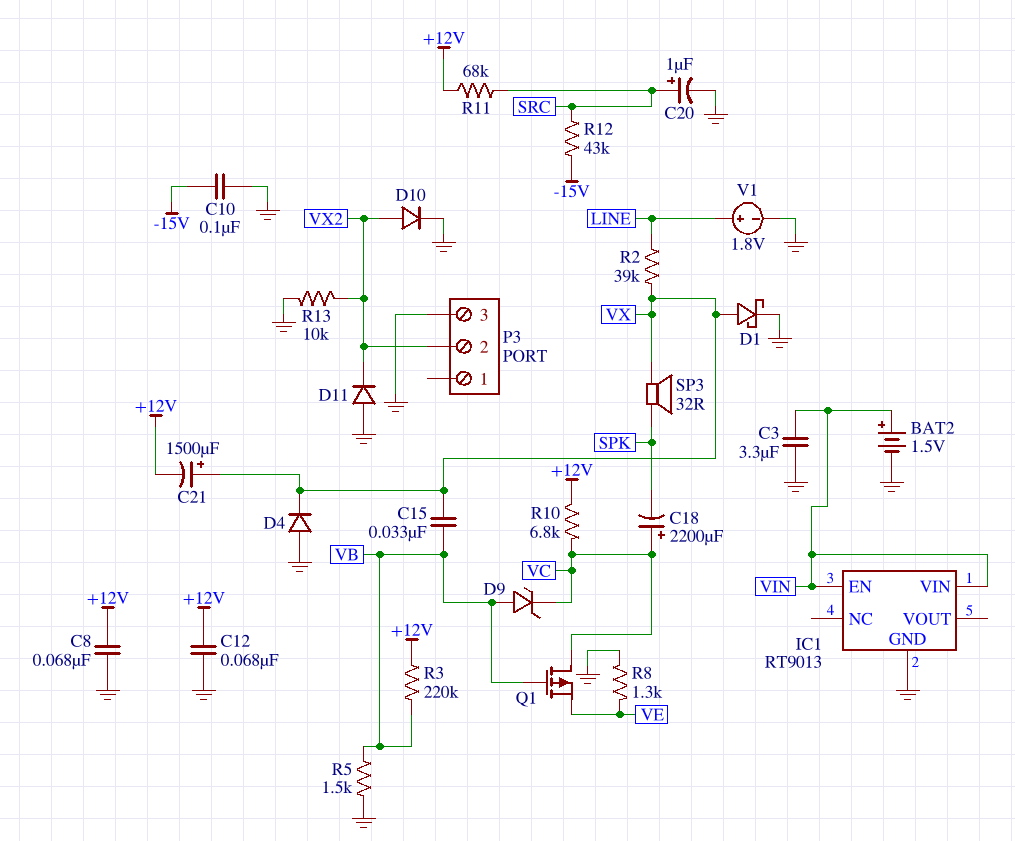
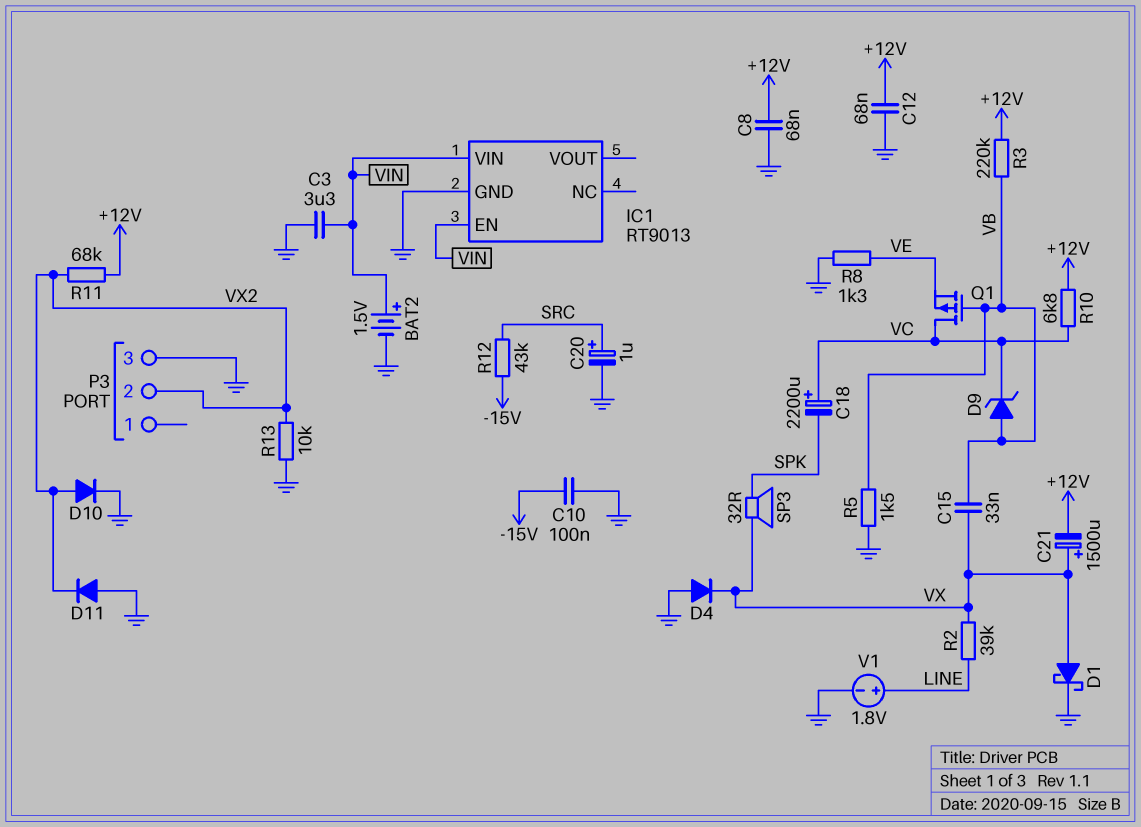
R11: 68k (+12V, SRC) -> 68k (+12V, VX2)

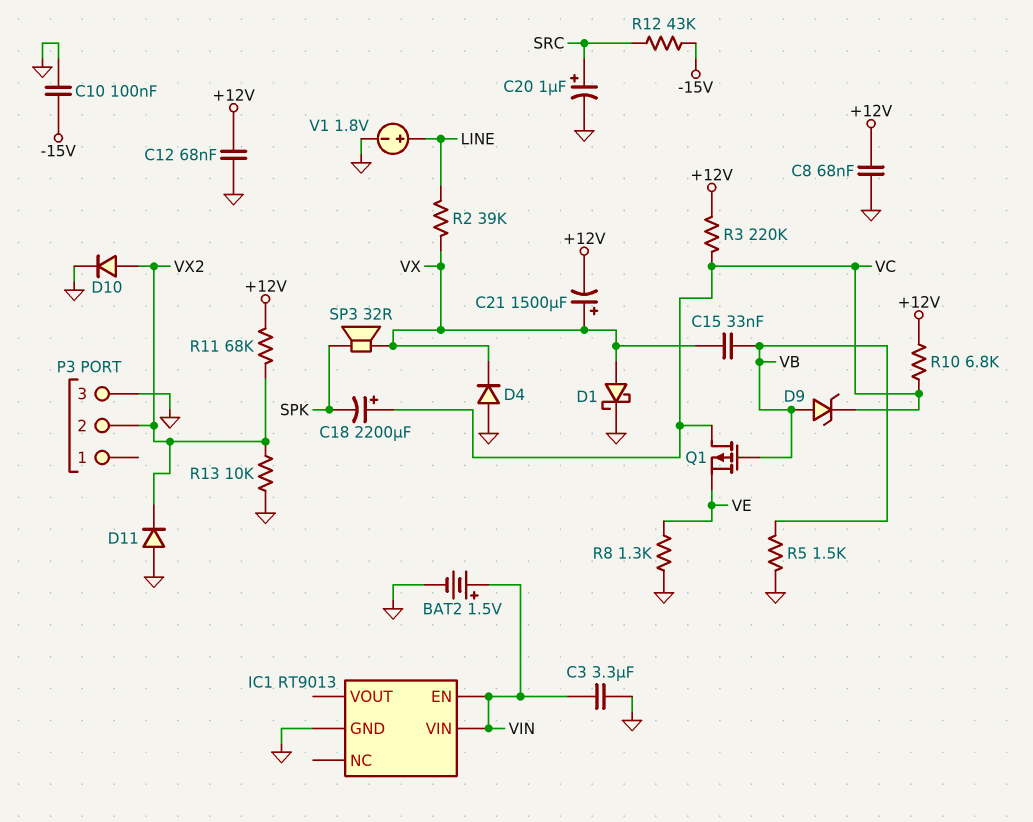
R3: 220k (+12V, VB) -> 220k (+12V, VC)

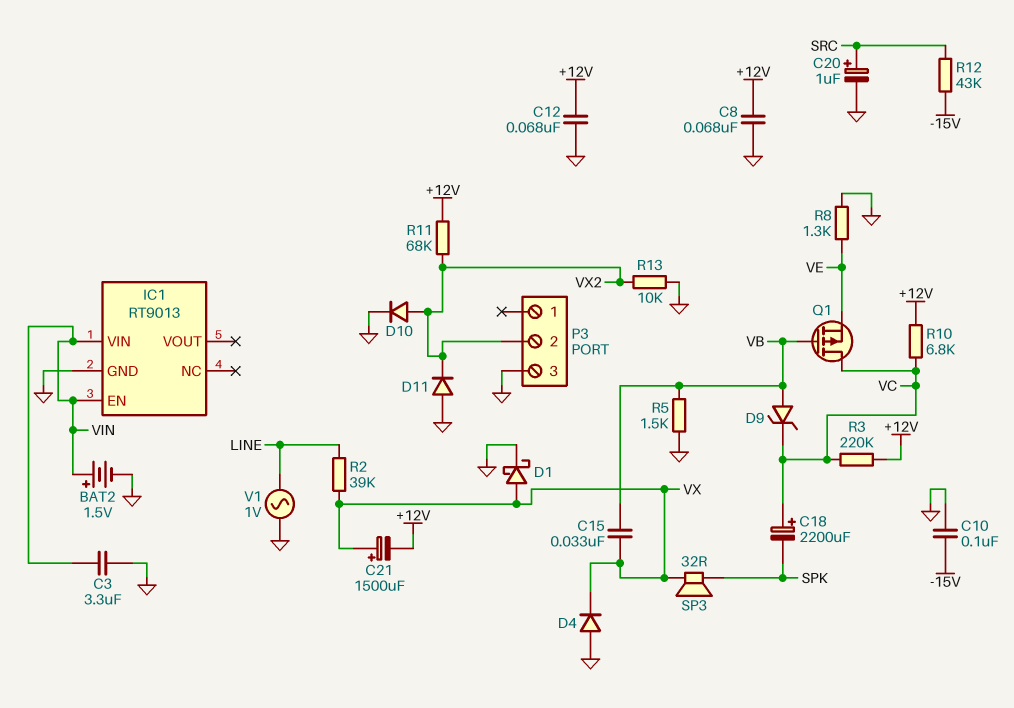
V1: 1.8V (plus LINE, minus GND) -> AC 1V (GND, LINE)

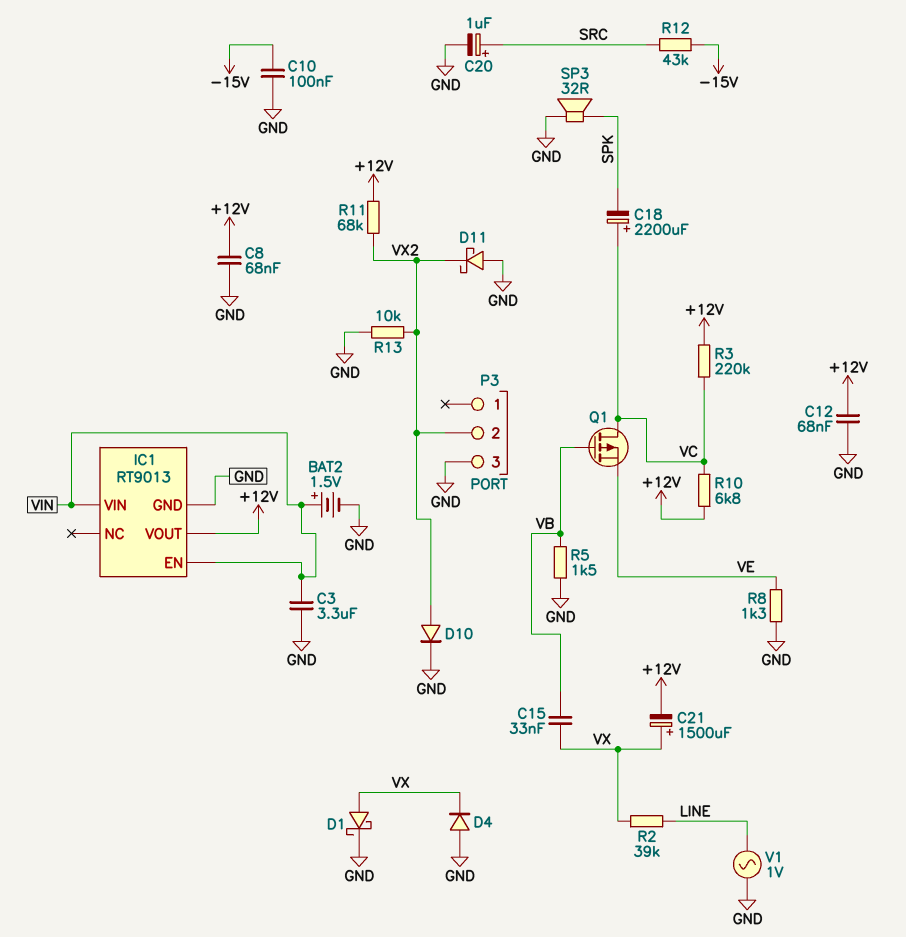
D9: zener (A VB, K VC) -> none
D11: diode (A GND, K VX2) -> schottky (A GND, K VX2)
IC1 pin VOUT: none -> +12V
SP3: speaker 32R (SPK, VX) -> speaker 32R (GND, SPK)

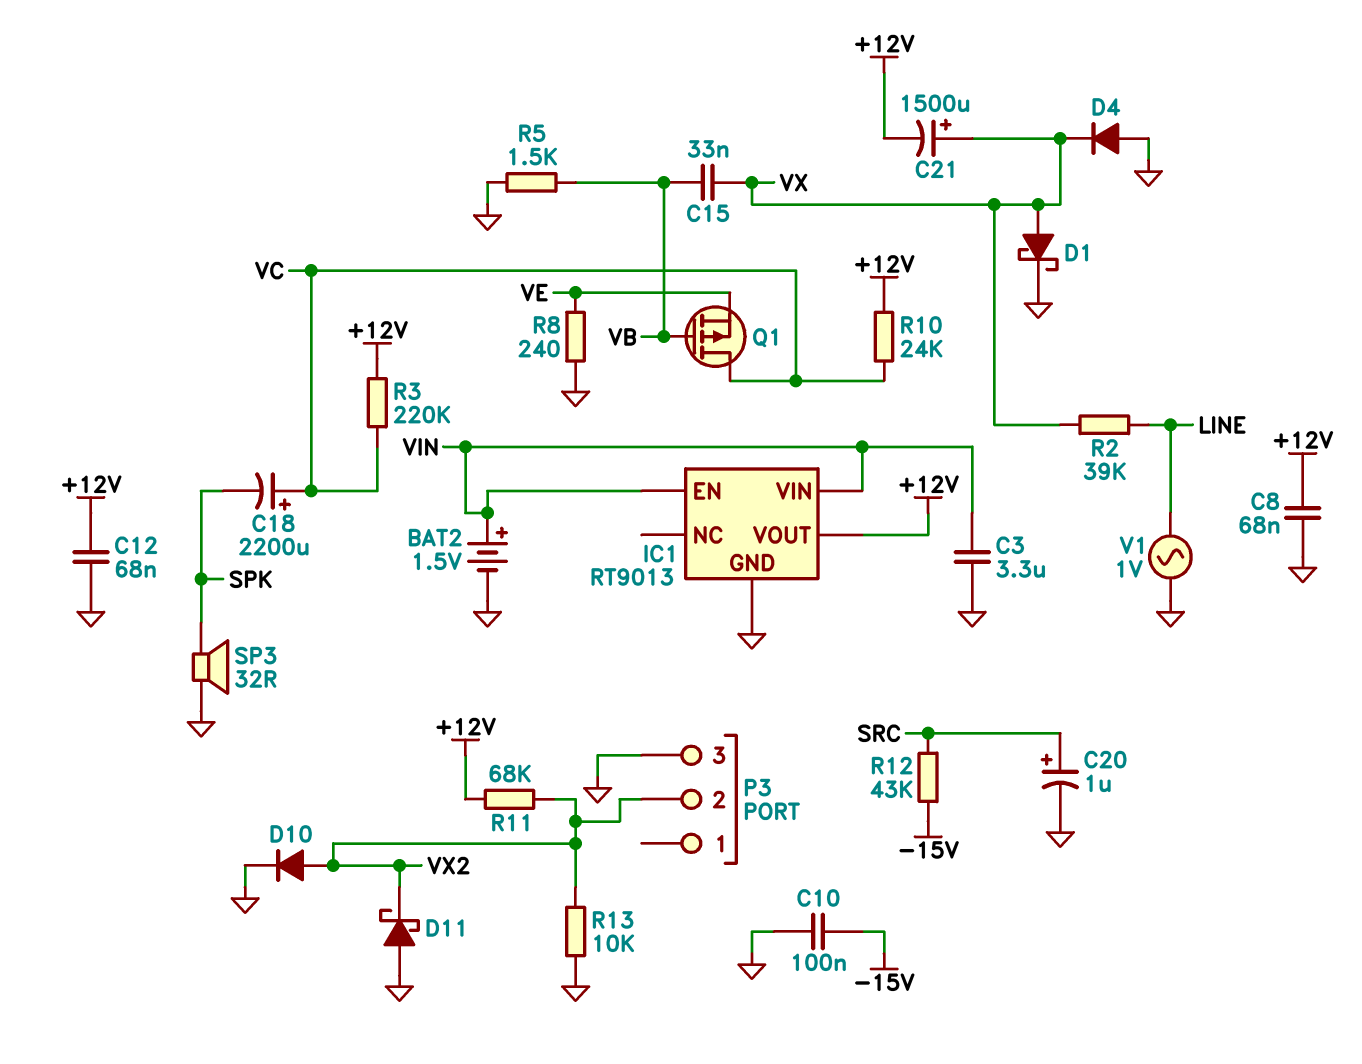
R8: 1.3k (GND, VE) -> 240 (GND, VE)
R10: 6.8k (+12V, VC) -> 24k (+12V, VC)

